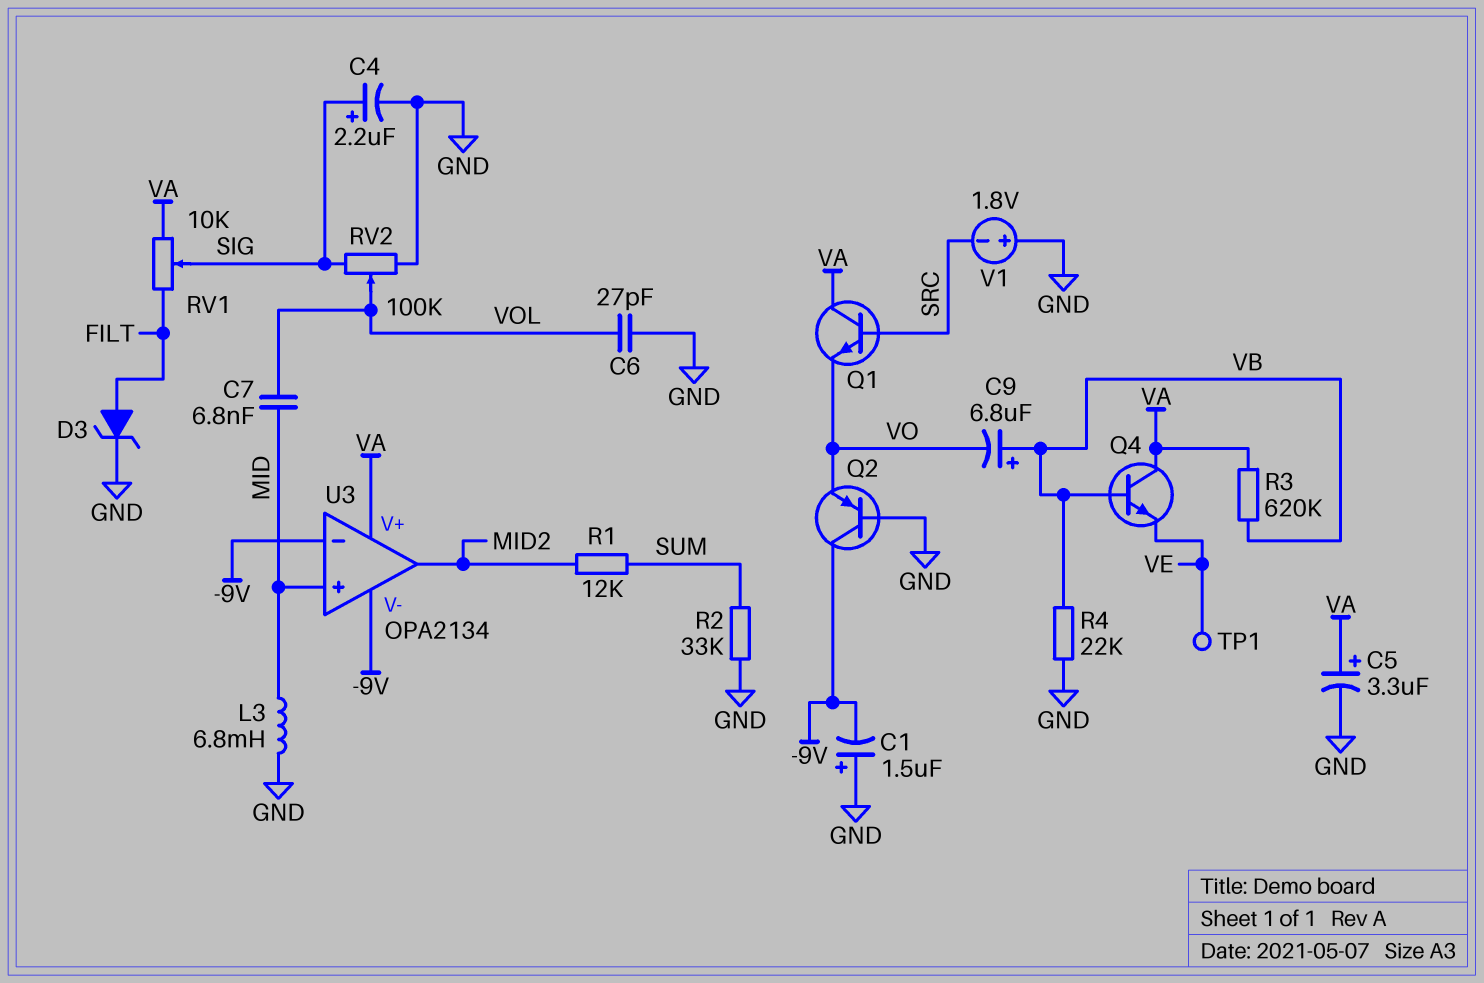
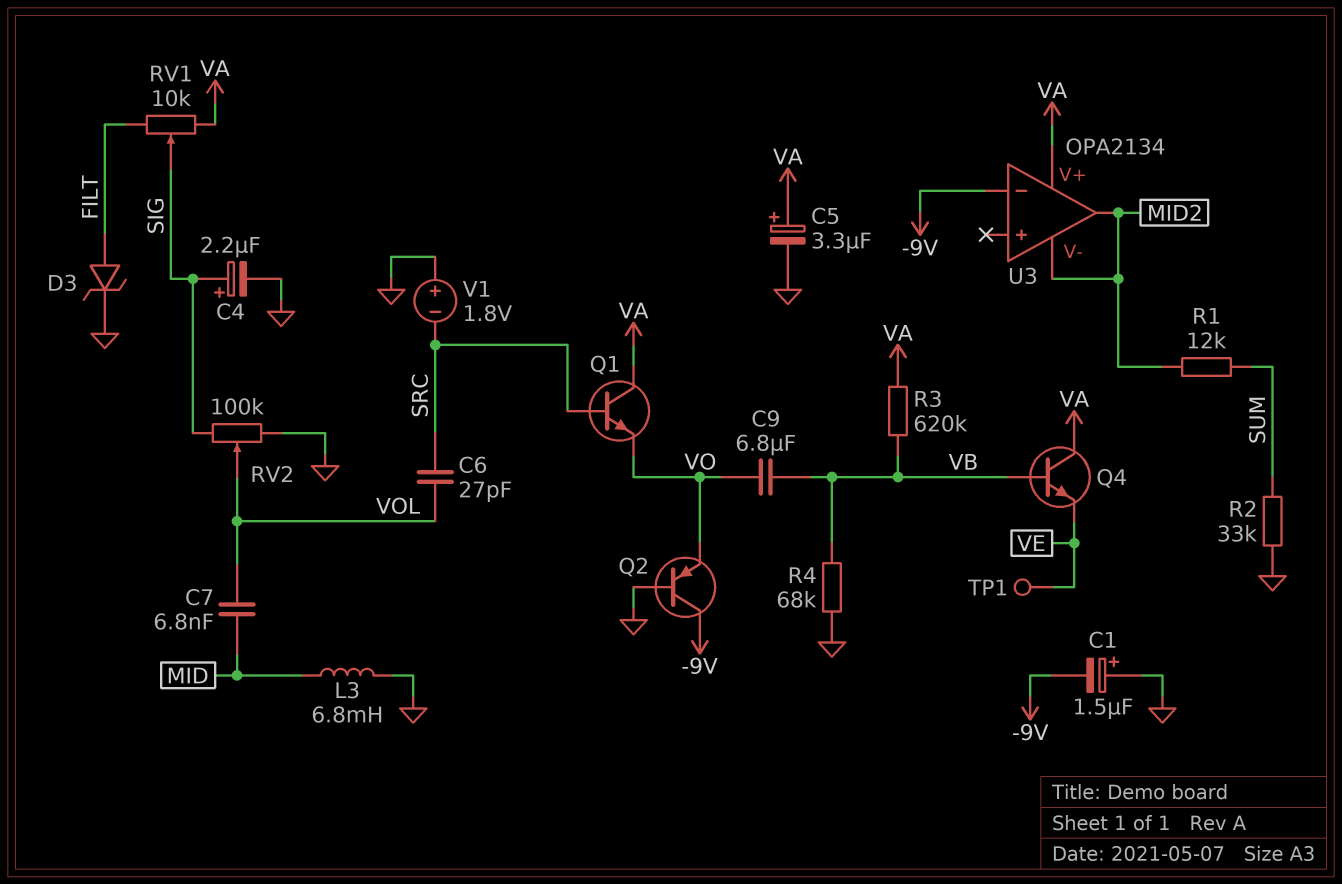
C6: 27pF (GND, VOL) -> 27pF (SRC, VOL)
C9: 6.8uF (plus VB, minus VO) -> 6.8uF (VB, VO)
R4: 22k (GND, VB) -> 68k (GND, VB)
U3 pin V-: -9V -> MID2
U3 pin in+: MID -> none

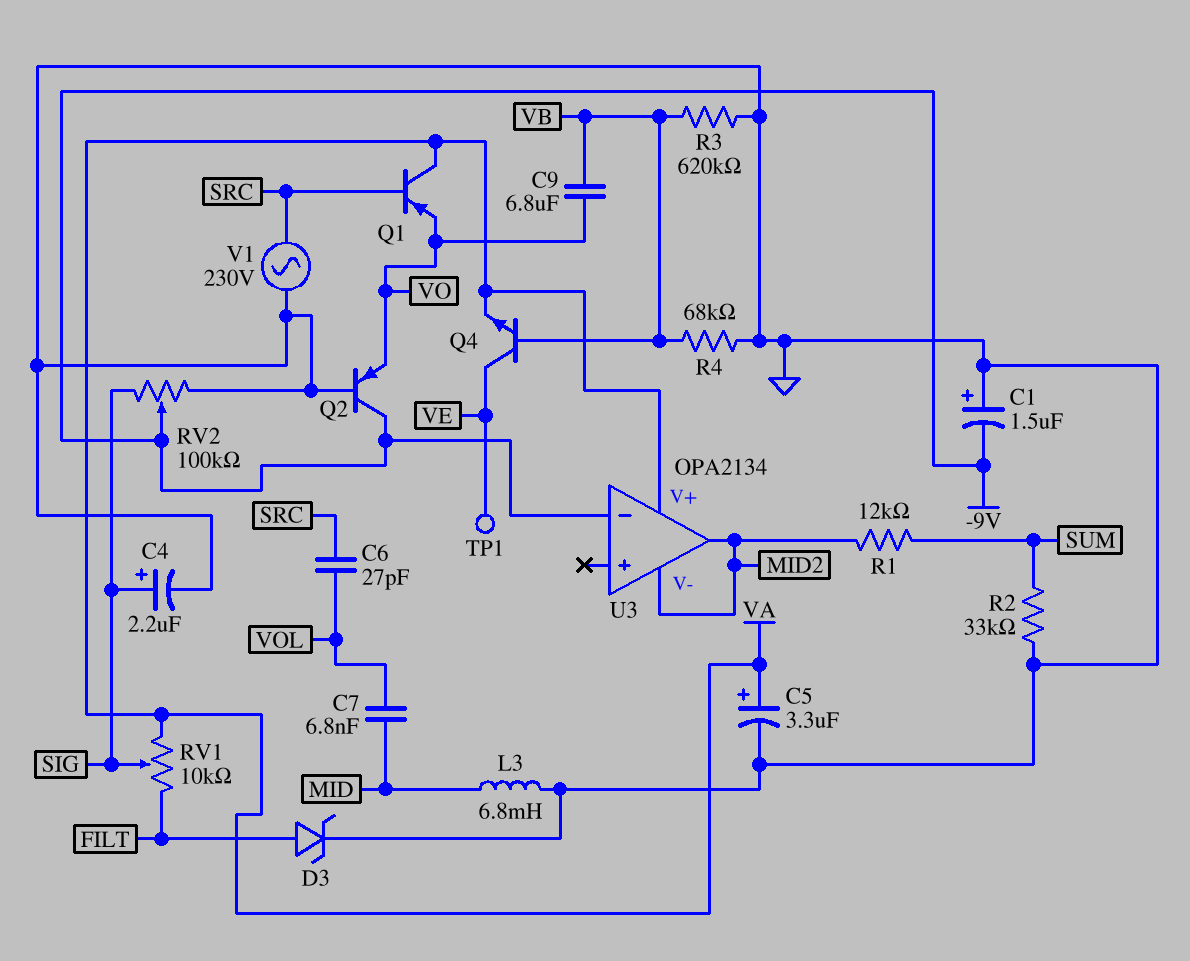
Q1: NPN (B SRC, C VA, E VO) -> PNP (B SRC, C VA, E VO)
Q4: NPN (B VB, C VA, E VE) -> NPN (B VB, C VE, E VA)
R3: 620k (VA, VB) -> 620k (GND, VB)
RV2: 100k (GND, SIG, wiper VOL) -> 100k (GND, SIG, wiper -9V)
V1: 1.8V (plus GND, minus SRC) -> AC 230V (GND, SRC)

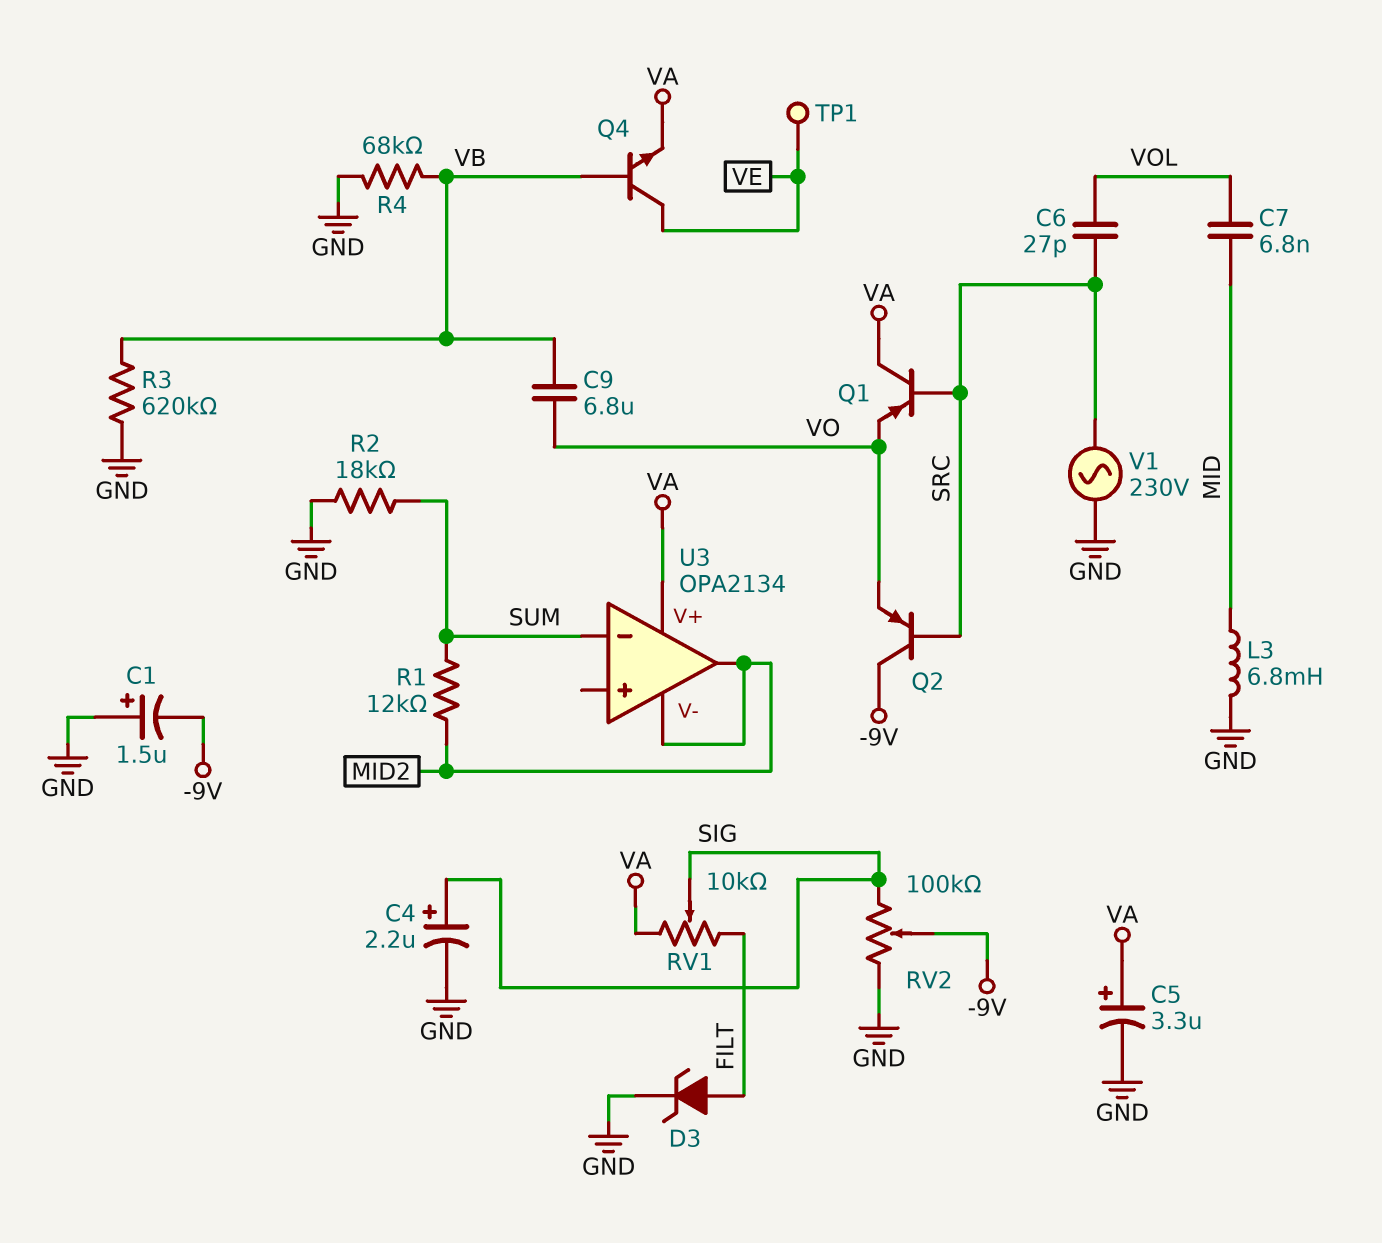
Q2: PNP (B GND, C -9V, E VO) -> PNP (B SRC, C -9V, E VO)
R2: 33k (GND, SUM) -> 18k (GND, SUM)
U3 pin in-: -9V -> SUM

